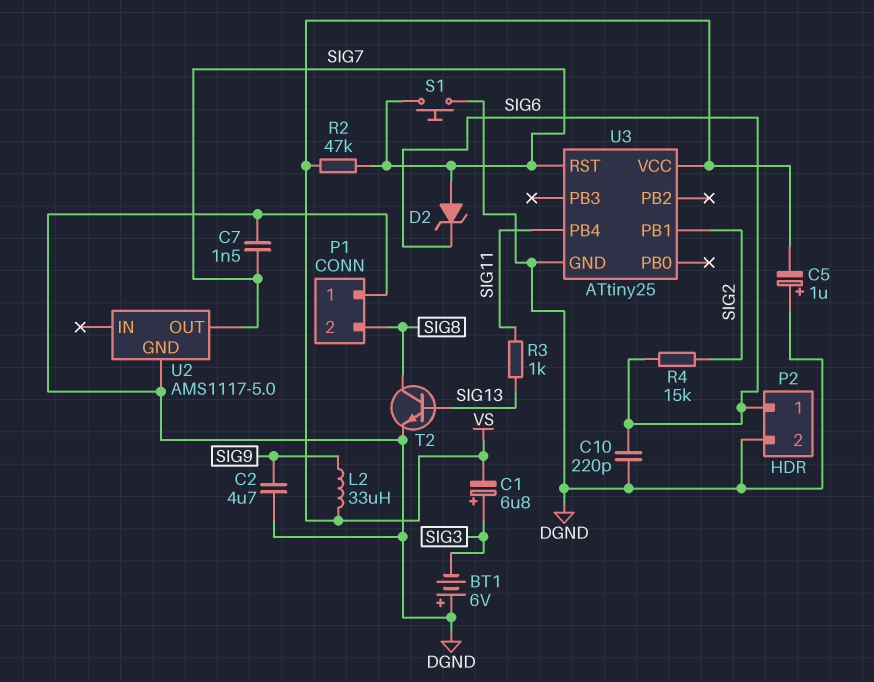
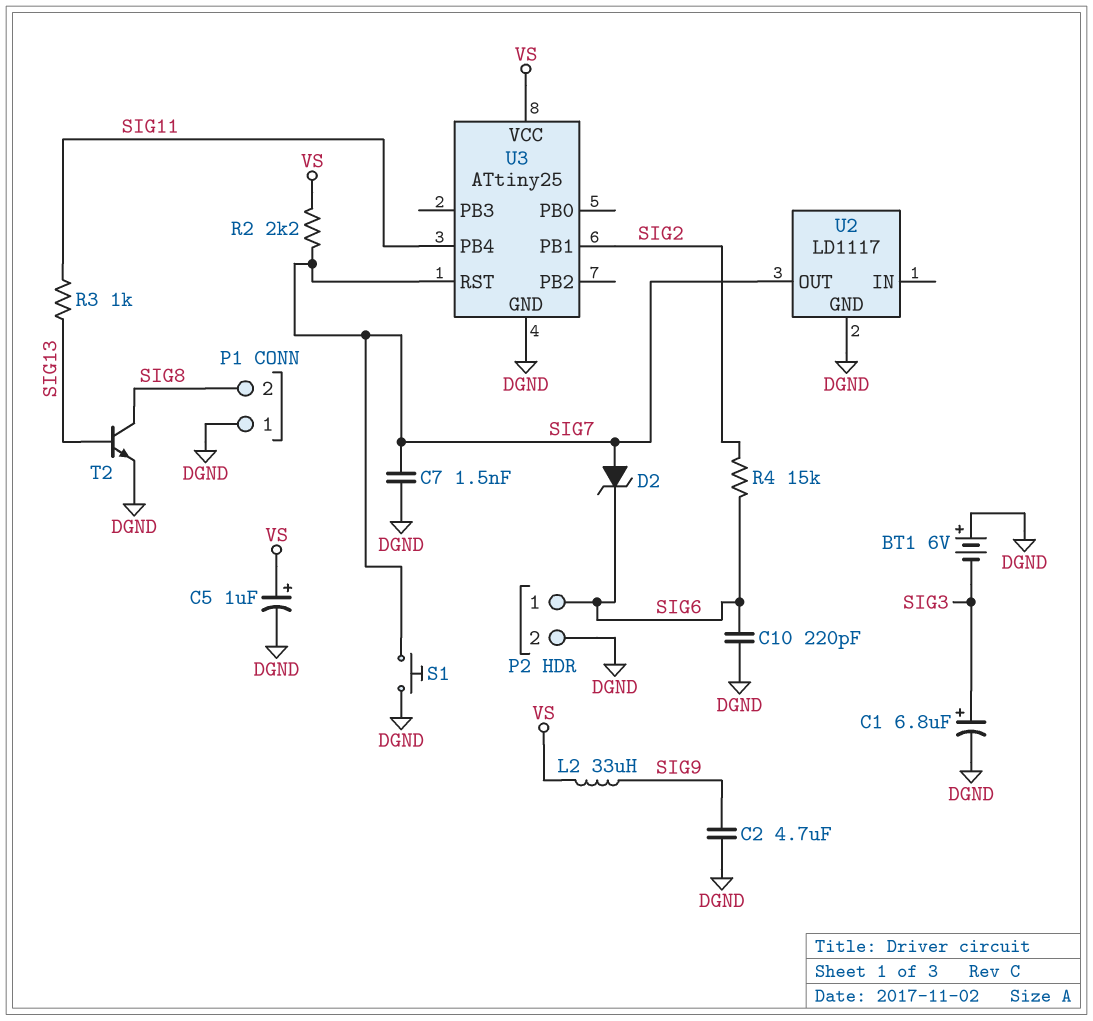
C1: 6.8uF (plus SIG3, minus VS) -> 6.8uF (plus SIG3, minus DGND)
C5: 1uF (plus DGND, minus VS) -> 1uF (plus VS, minus DGND)
R2: 47k (SIG7, VS) -> 2.2k (SIG7, VS)
U2: AMS1117-5.0 -> LD1117

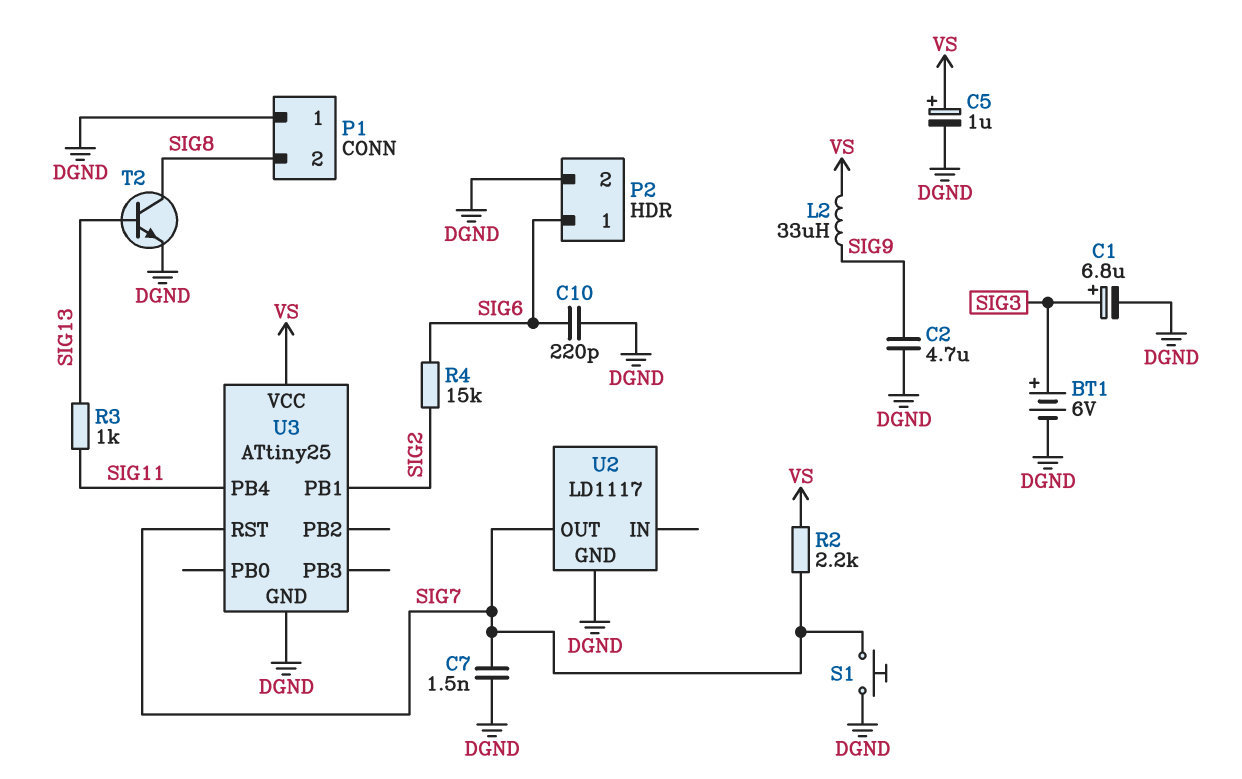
BT1: 6V (plus DGND, minus SIG3) -> 6V (plus SIG3, minus DGND)
D2: zener (A SIG7, K SIG6) -> none

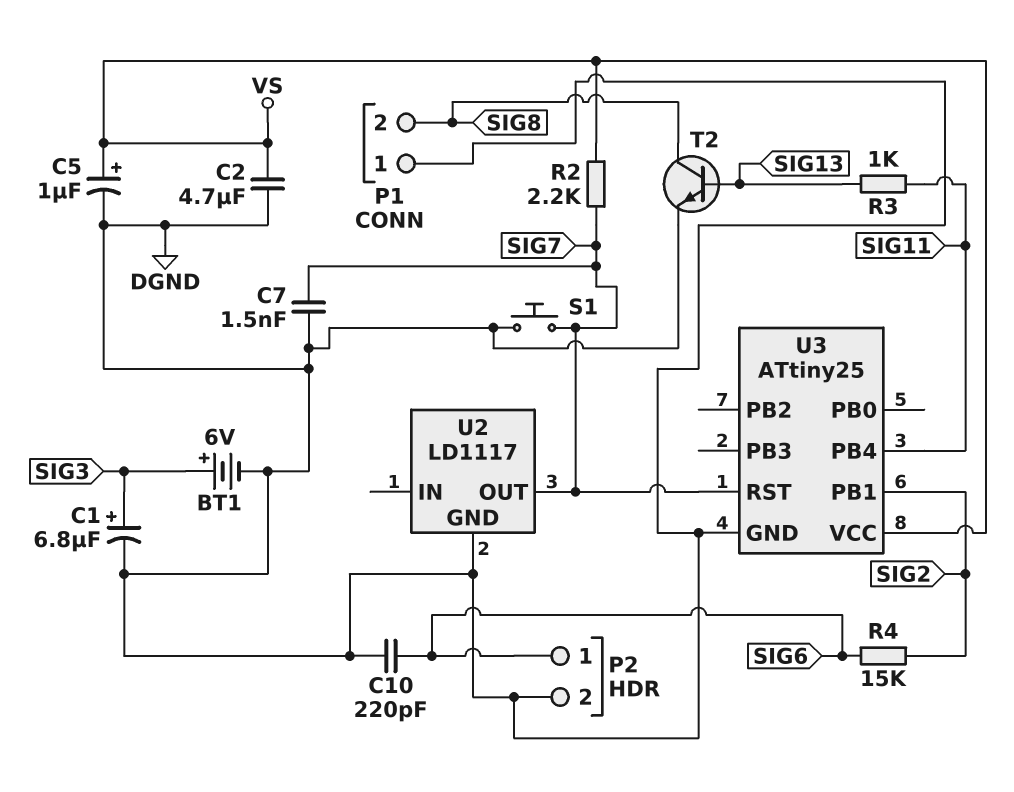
C2: 4.7uF (DGND, SIG9) -> 4.7uF (DGND, VS)
L2: 33uH (SIG9, VS) -> none

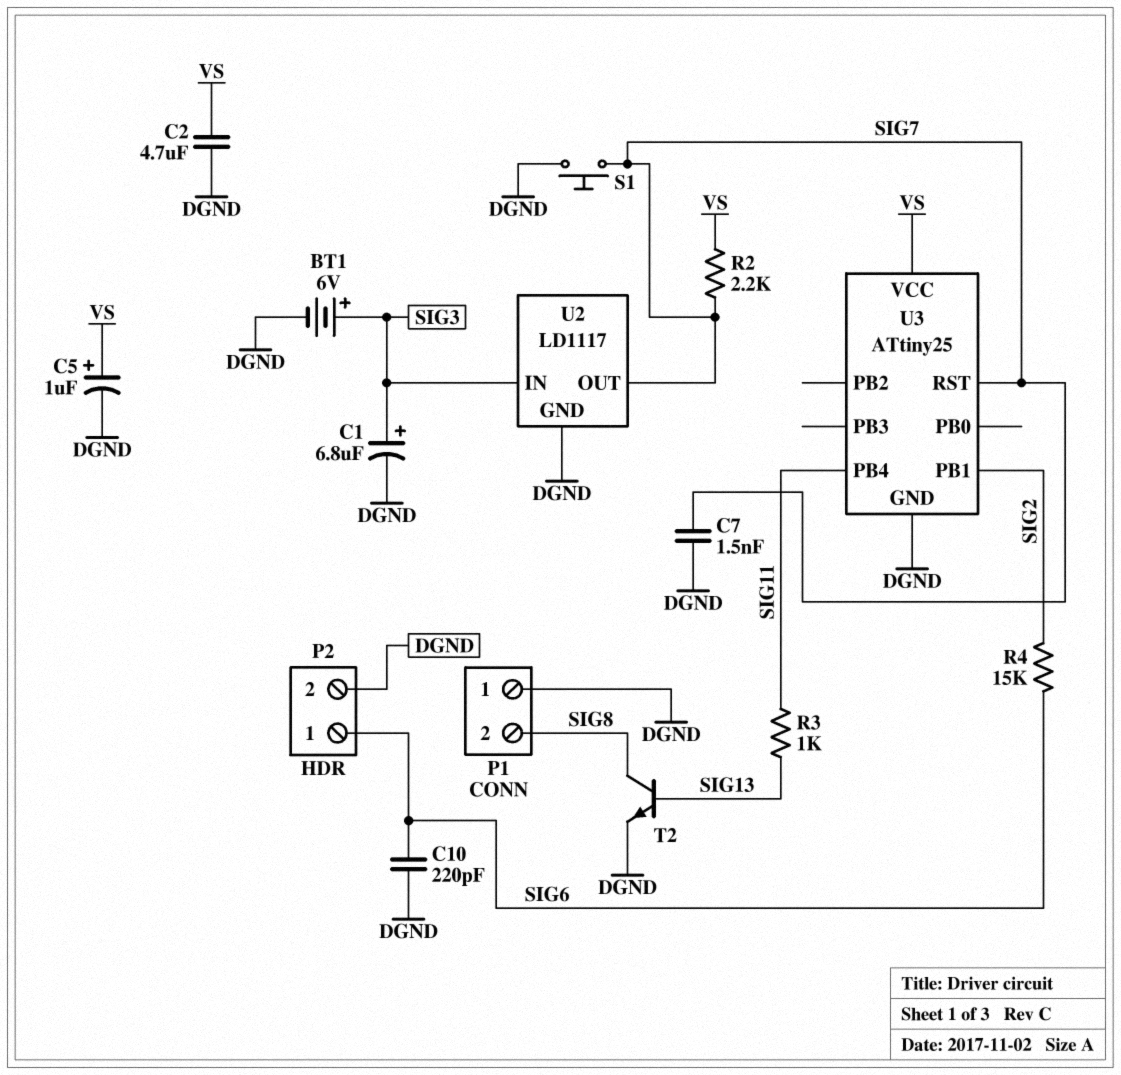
U2 pin IN: none -> SIG3

